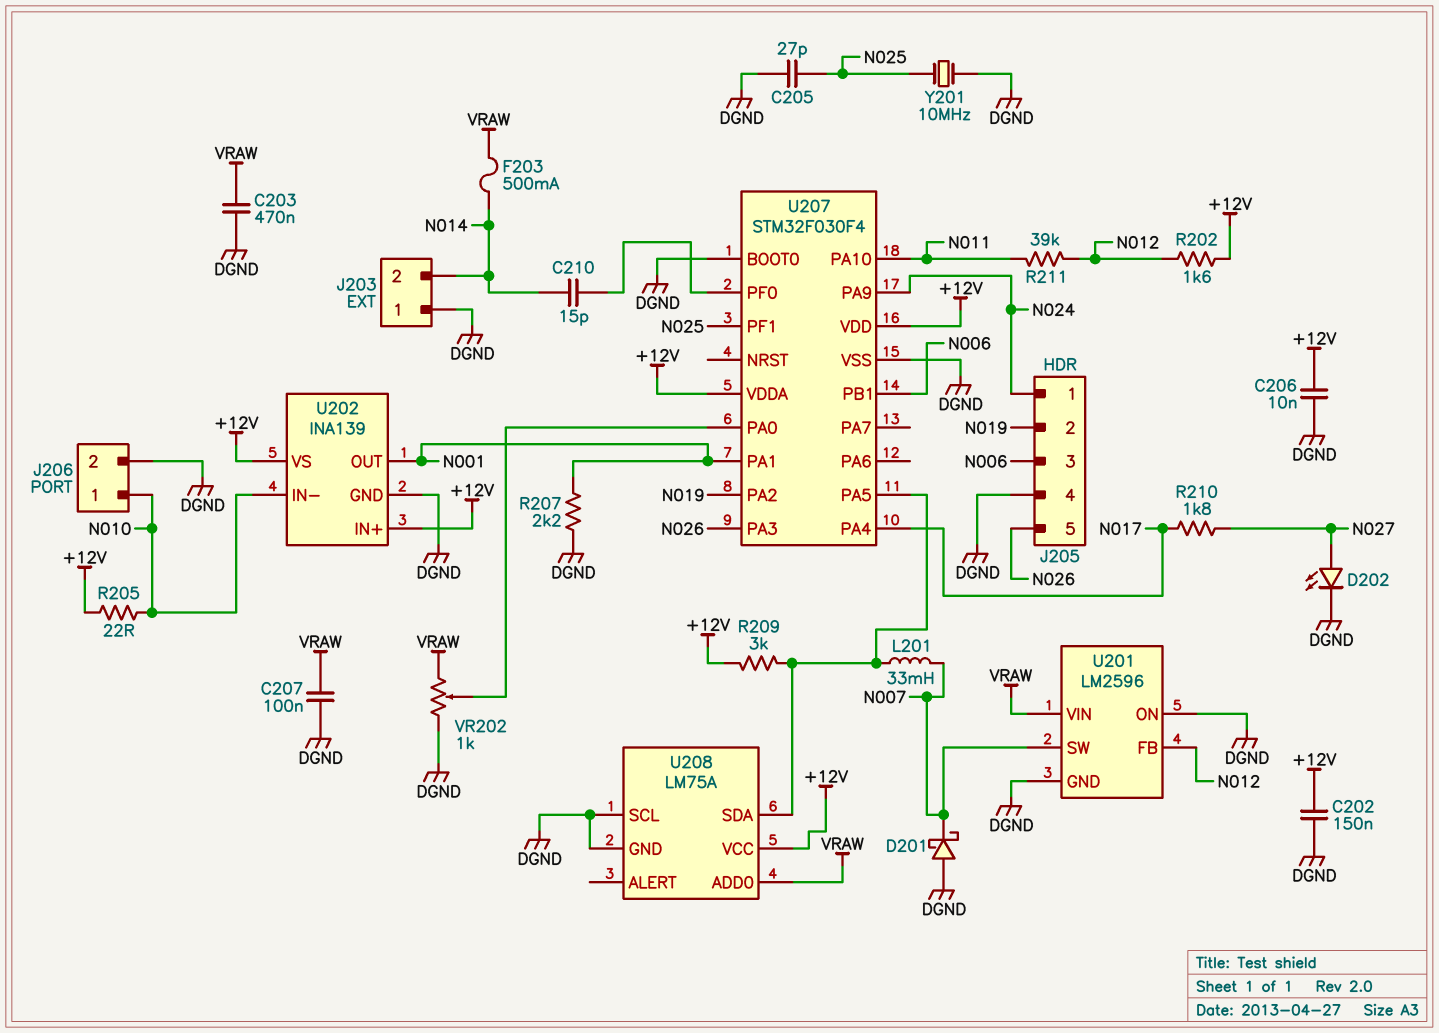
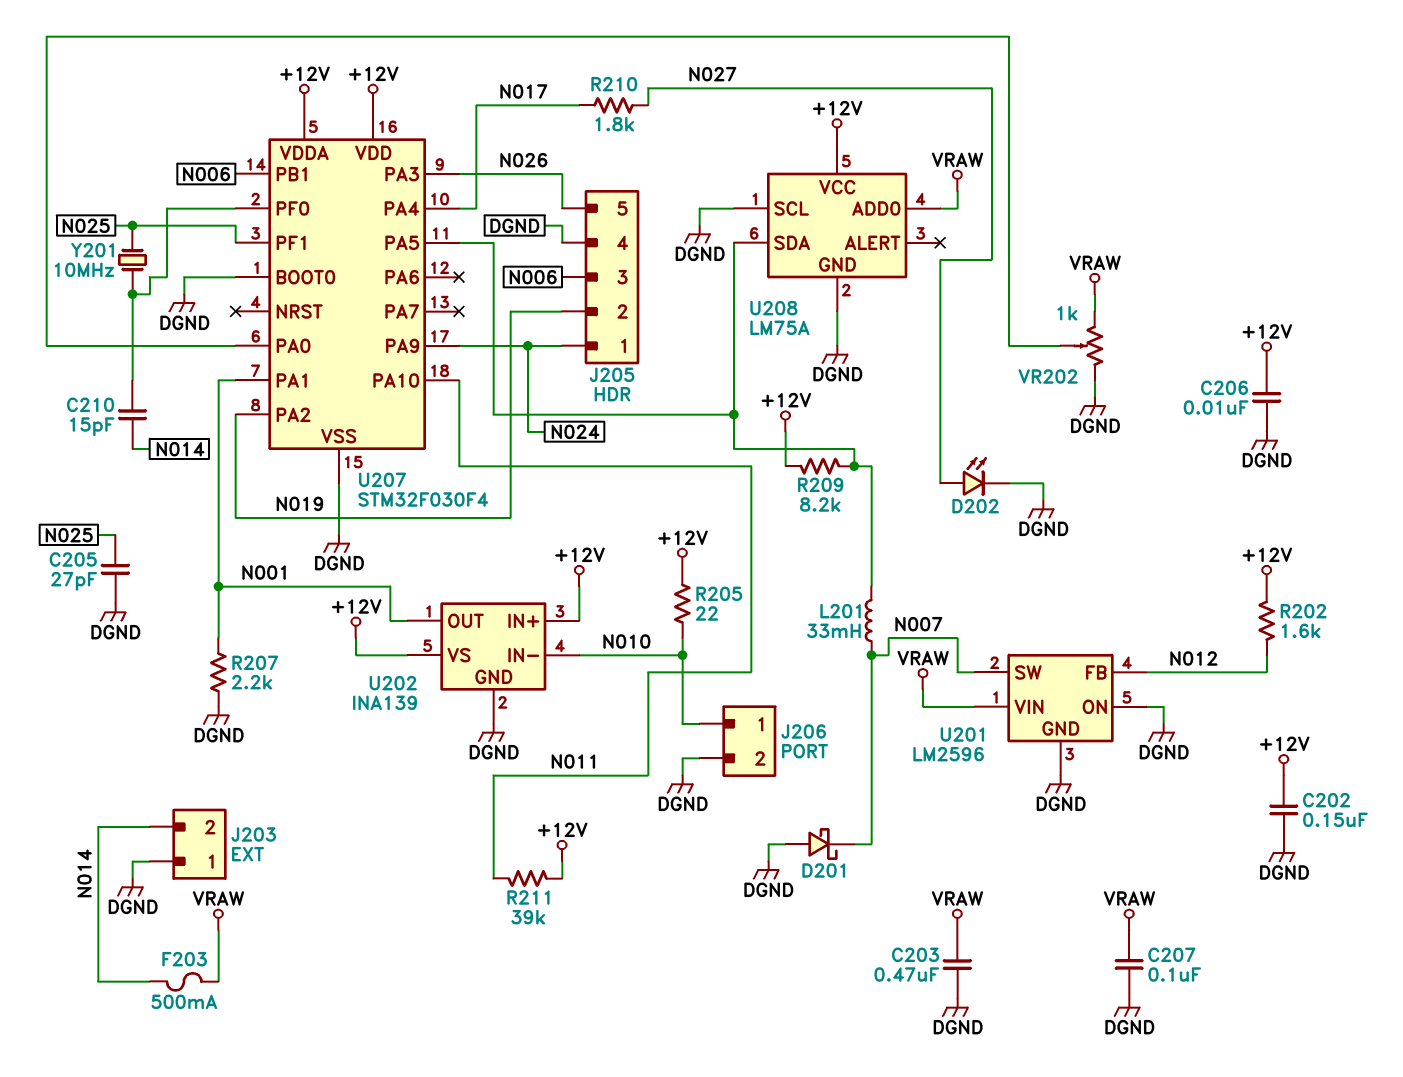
R209: 3k (+12V, U207/PA5) -> 8.2k (+12V, U207/PA5)
R211: 39k (N011, N012) -> 39k (+12V, N011)
Y201: 10MHz (DGND, N025) -> 10MHz (N025, U207/PF0)

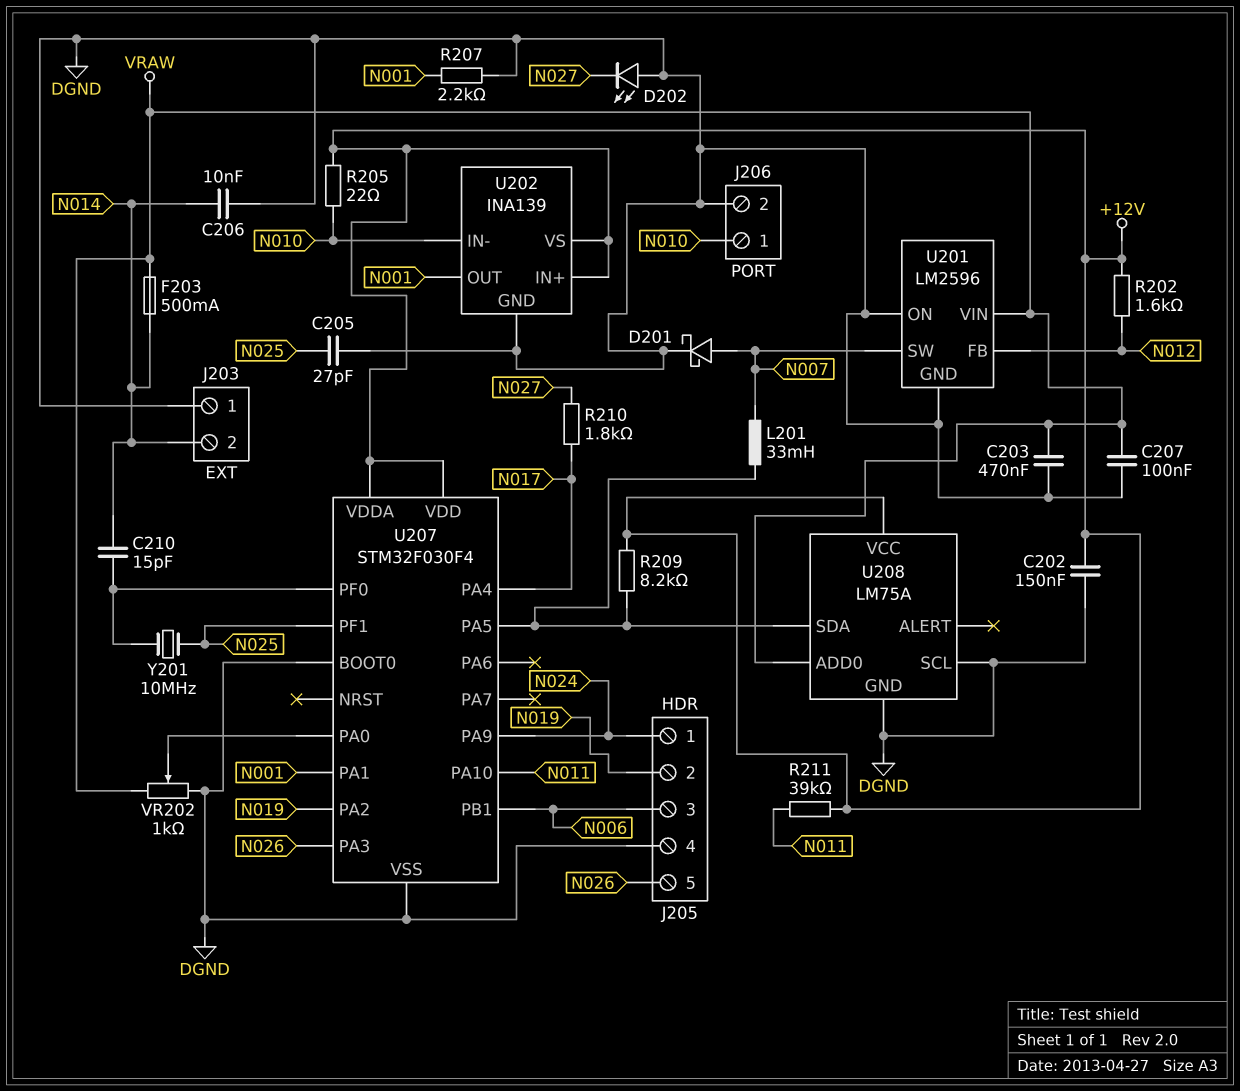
C206: 10nF (+12V, DGND) -> 10nF (DGND, N014)
D201: schottky (A DGND, K N007) -> schottky (A N007, K DGND)
D202: LED (A N027, K DGND) -> LED (A DGND, K N027)

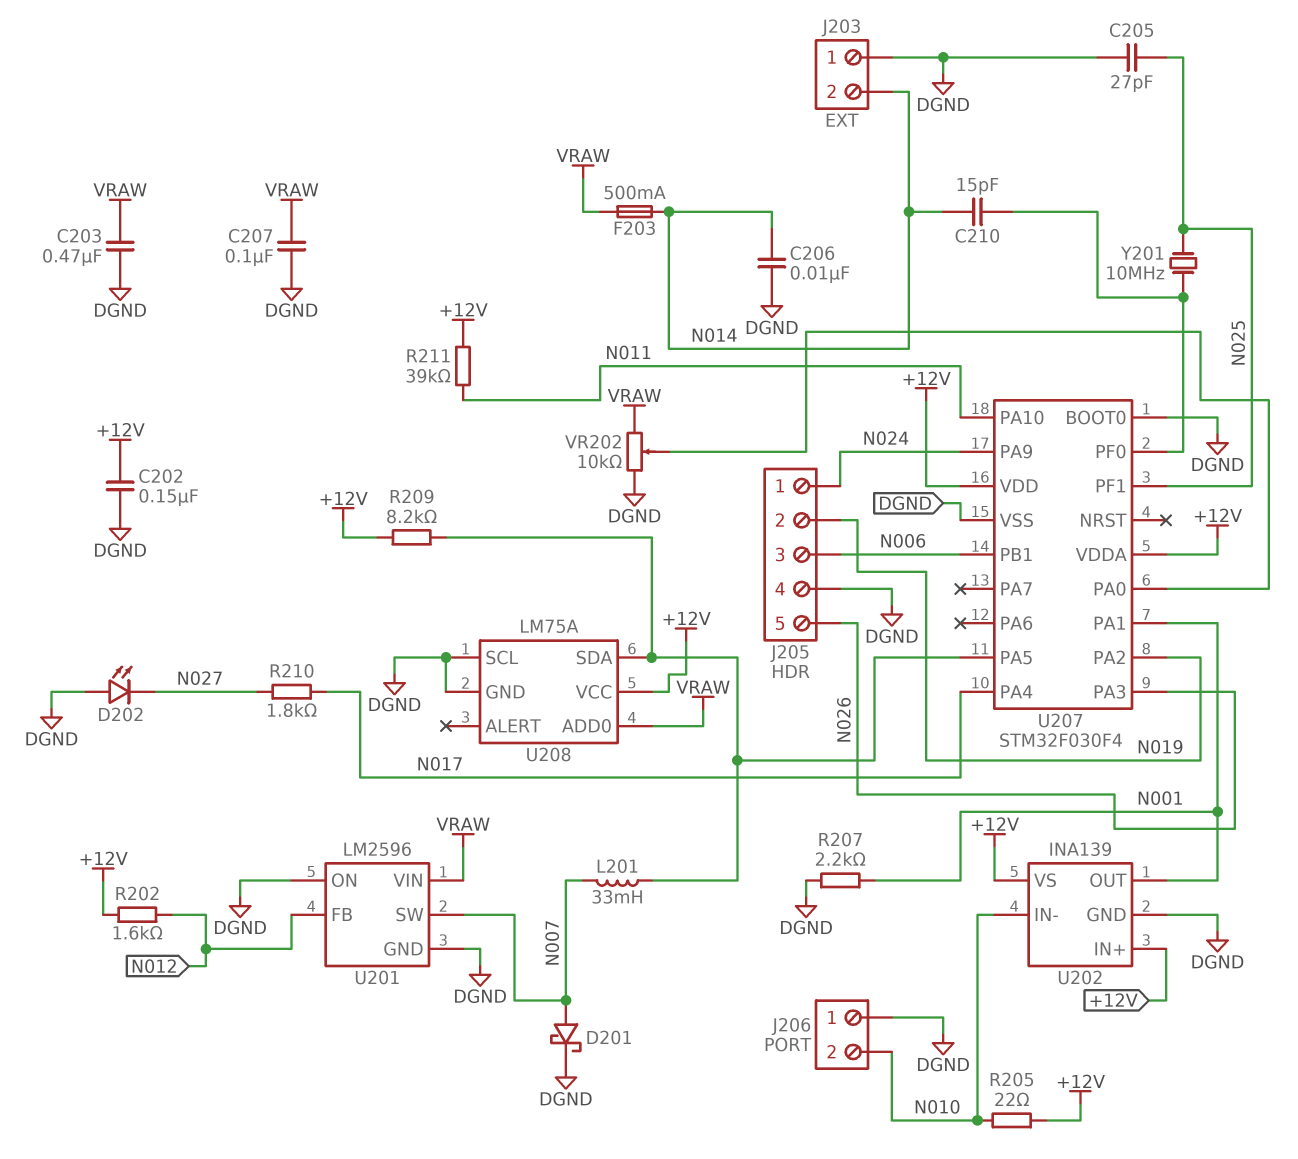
J206 pin 1: N010 -> DGND
J206 pin 2: DGND -> N010
VR202: 1k (DGND, VRAW, wiper U207/PA0) -> 10k (DGND, VRAW, wiper U207/PA0)

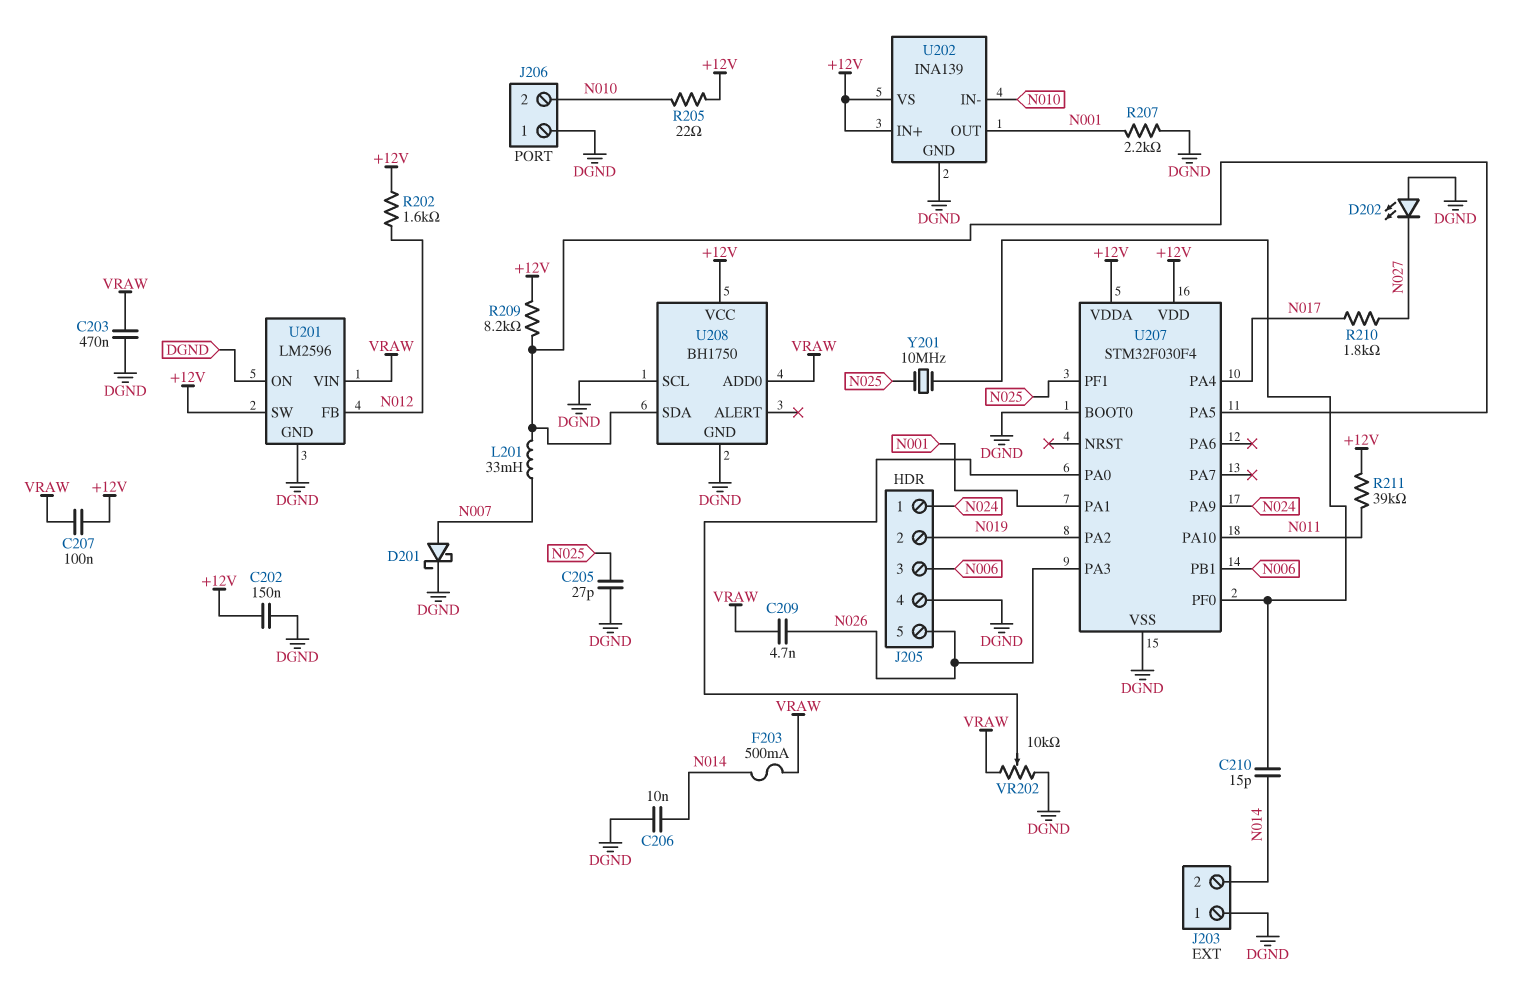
C207: 100nF (DGND, VRAW) -> 100nF (+12V, VRAW)
C209: none -> 4.7nF (N026, VRAW)
U201 pin SW: N007 -> +12V
U208: LM75A -> BH1750

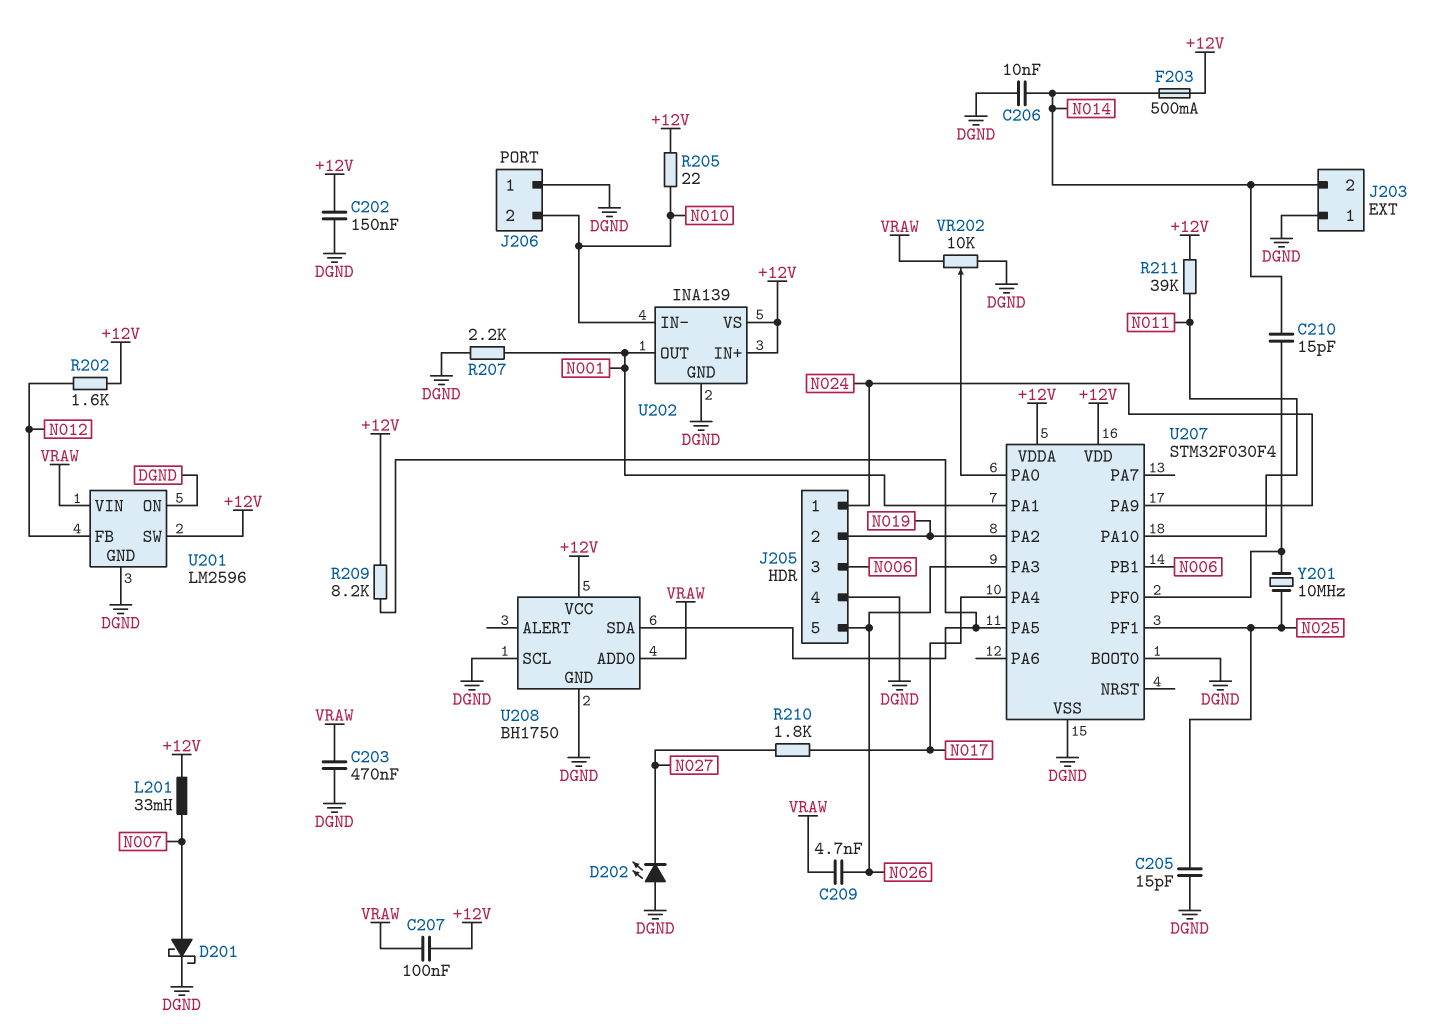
C205: 27pF (DGND, N025) -> 15pF (DGND, N025)
F203: 500mA (N014, VRAW) -> 500mA (+12V, N014)
L201: 33mH (N007, U207/PA5) -> 33mH (+12V, N007)

